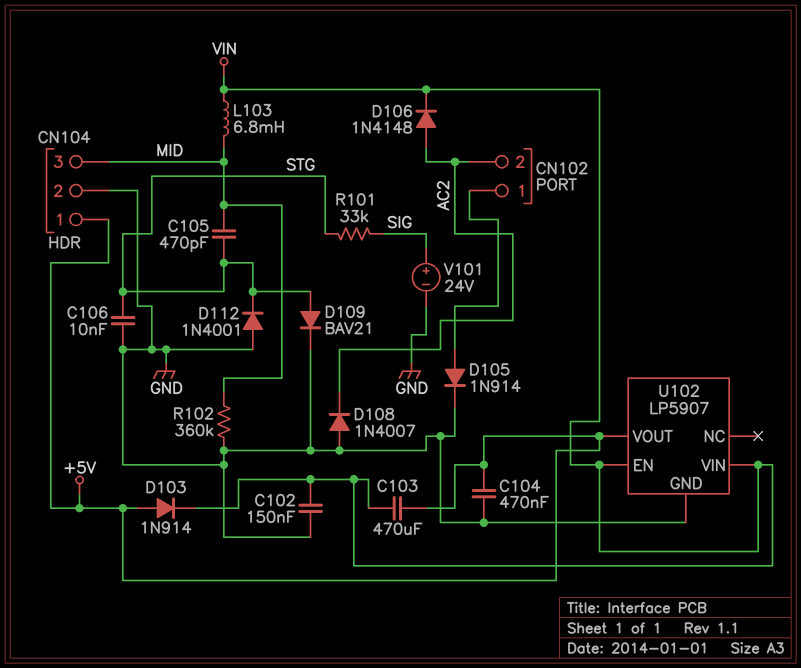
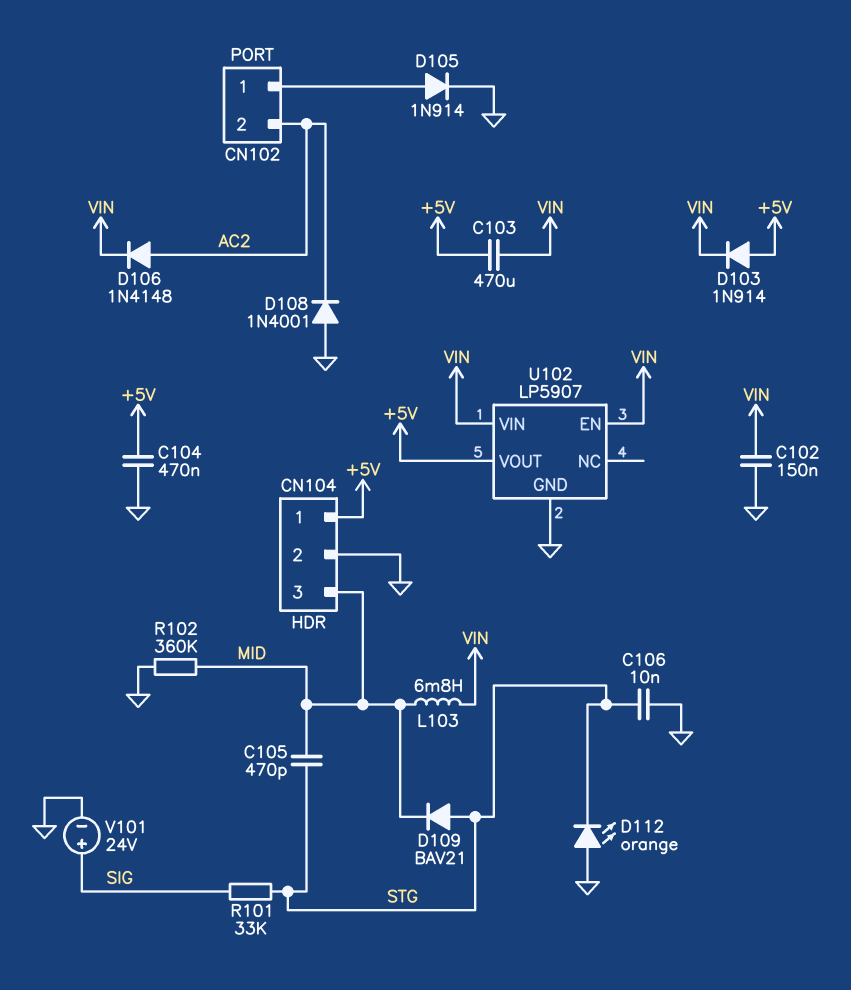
D108: diode 1N4007 (A GND, K AC2) -> diode 1N4001 (A GND, K AC2)
D109: diode BAV21 (A STG, K GND) -> diode BAV21 (A STG, K MID)
D112: diode 1N4001 (A GND, K STG) -> LED orange (A GND, K STG)

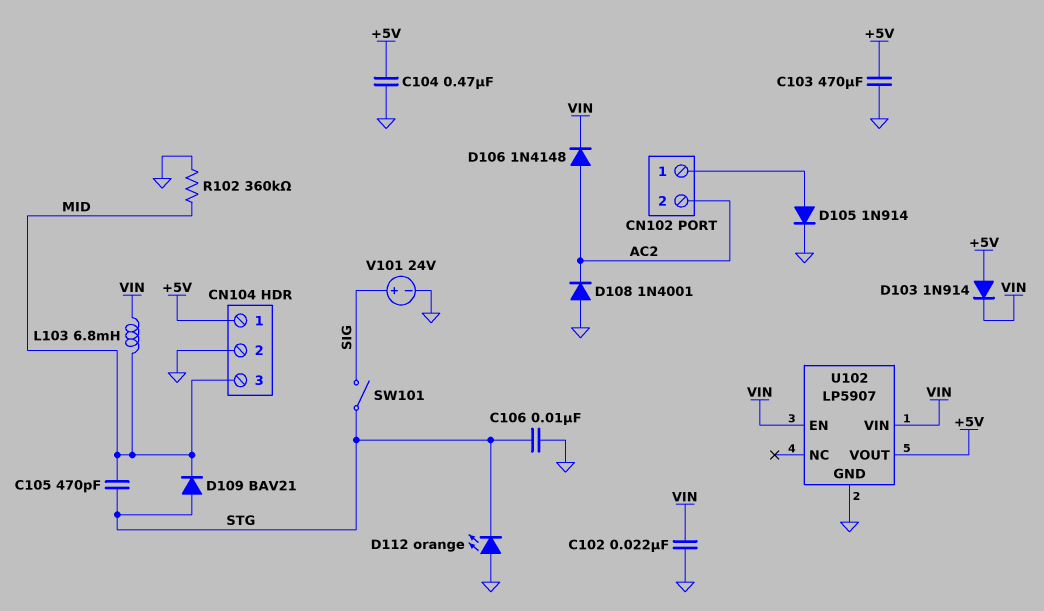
C102: 150nF (GND, VIN) -> 22nF (GND, VIN)
C103: 470uF (+5V, VIN) -> 470uF (+5V, GND)
R101: 33k (SIG, STG) -> none
SW101: none -> switch (SIG, STG)

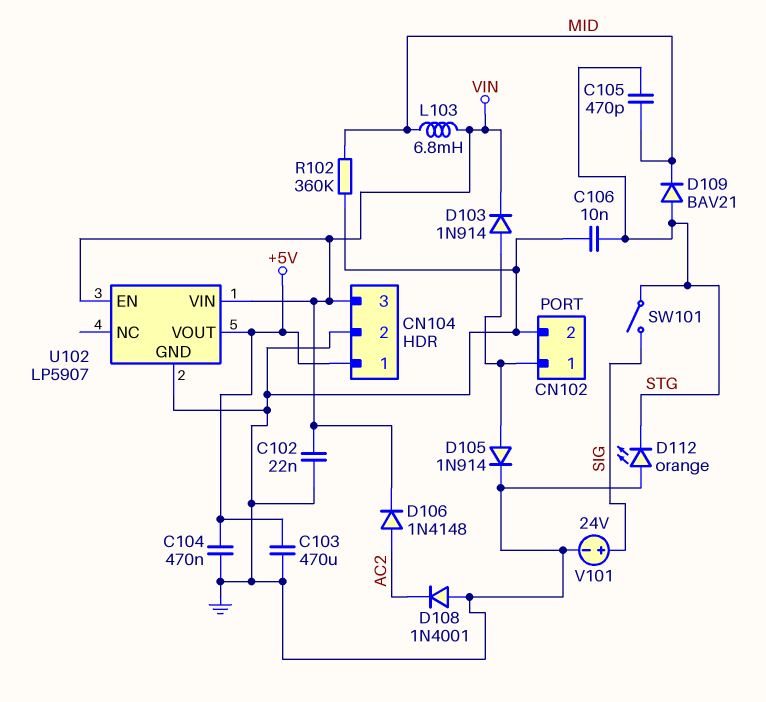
CN102 pin 2: AC2 -> GND
CN104 pin 3: MID -> VIN
D103: diode 1N914 (A +5V, K VIN) -> diode 1N914 (A CN102/1, K VIN)

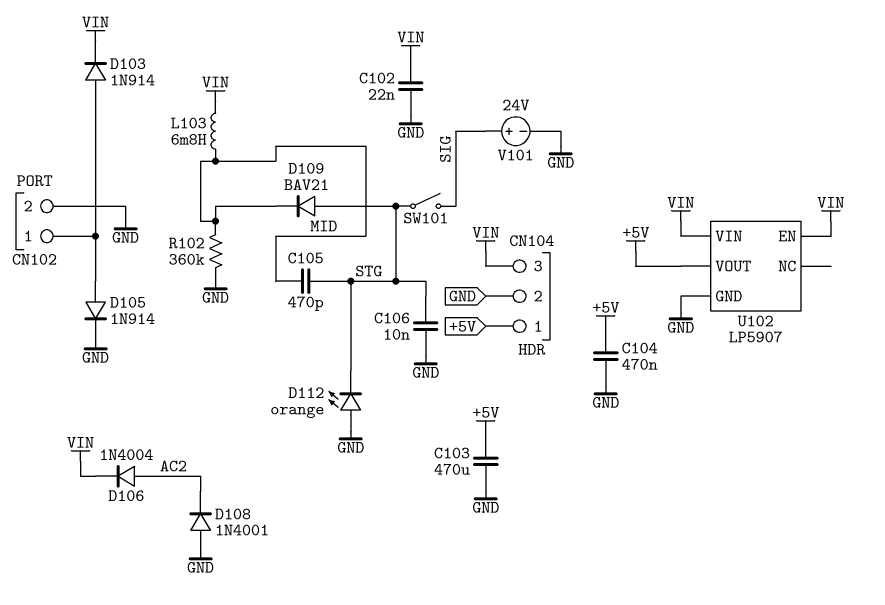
D106: diode 1N4148 (A AC2, K VIN) -> diode 1N4004 (A AC2, K VIN)

